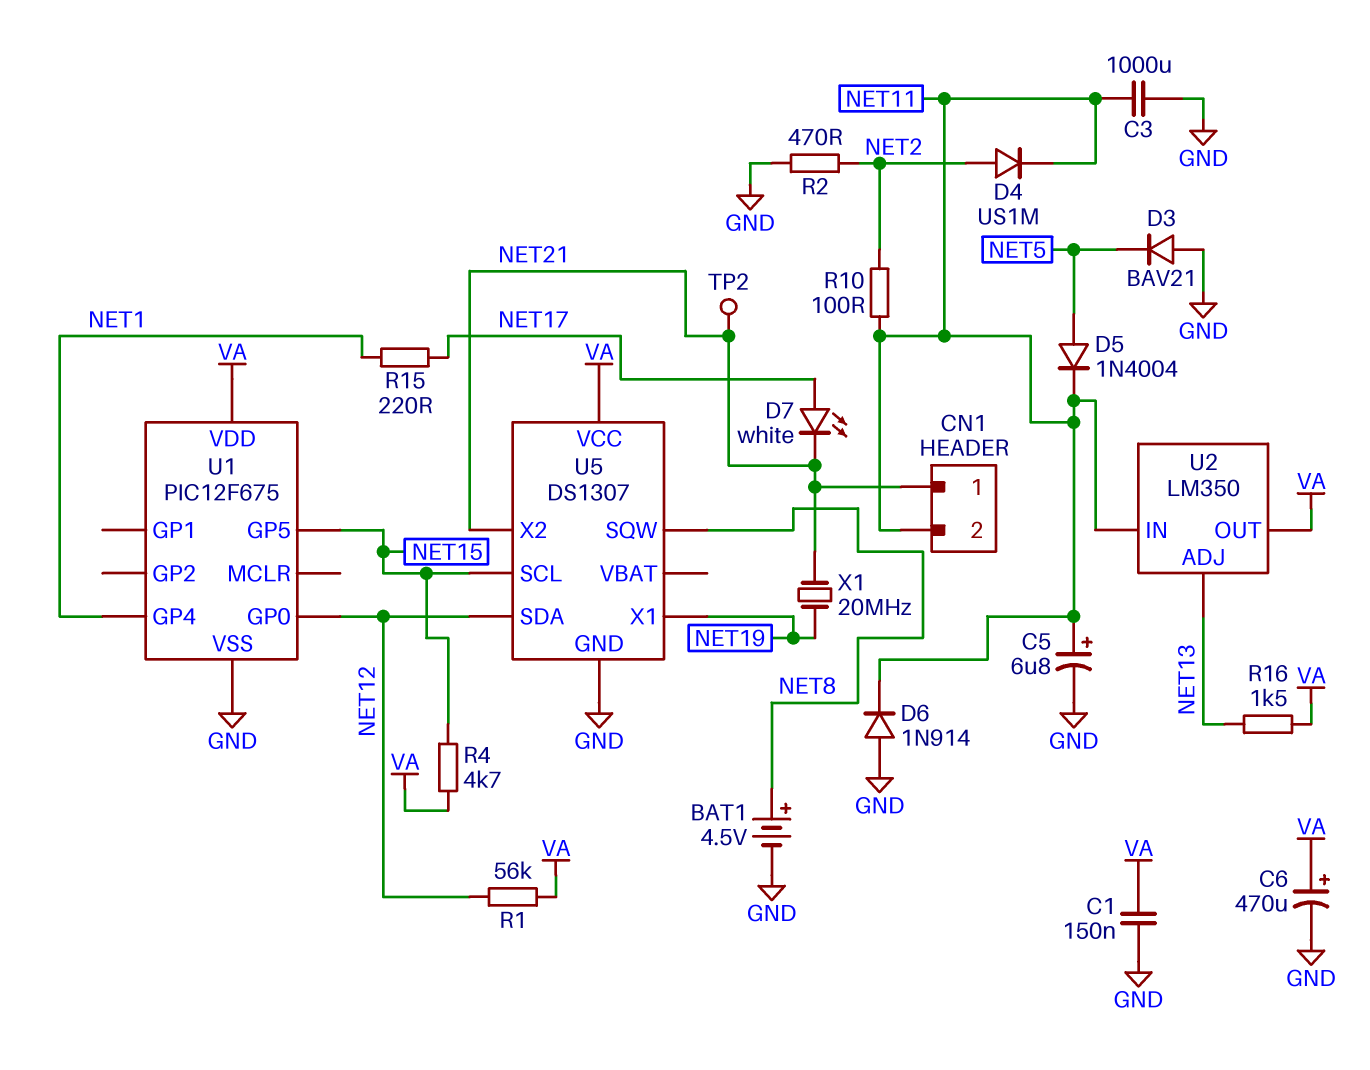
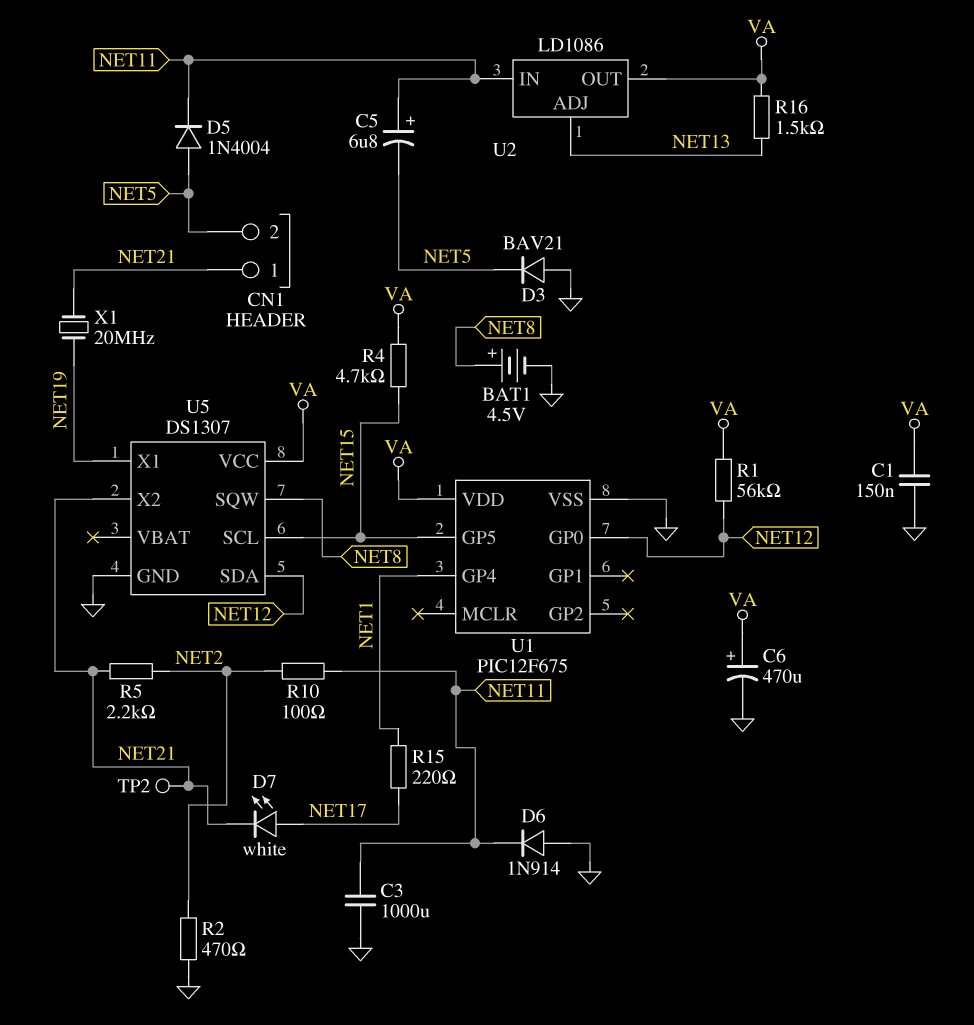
C5: 6.8uF (plus NET11, minus GND) -> 6.8uF (plus NET11, minus NET5)
CN1 pin 2: NET11 -> NET5
D4: diode US1M (A NET2, K NET11) -> none
R5: none -> 2.2k (NET2, NET21)
U2: LM350 -> LD1086

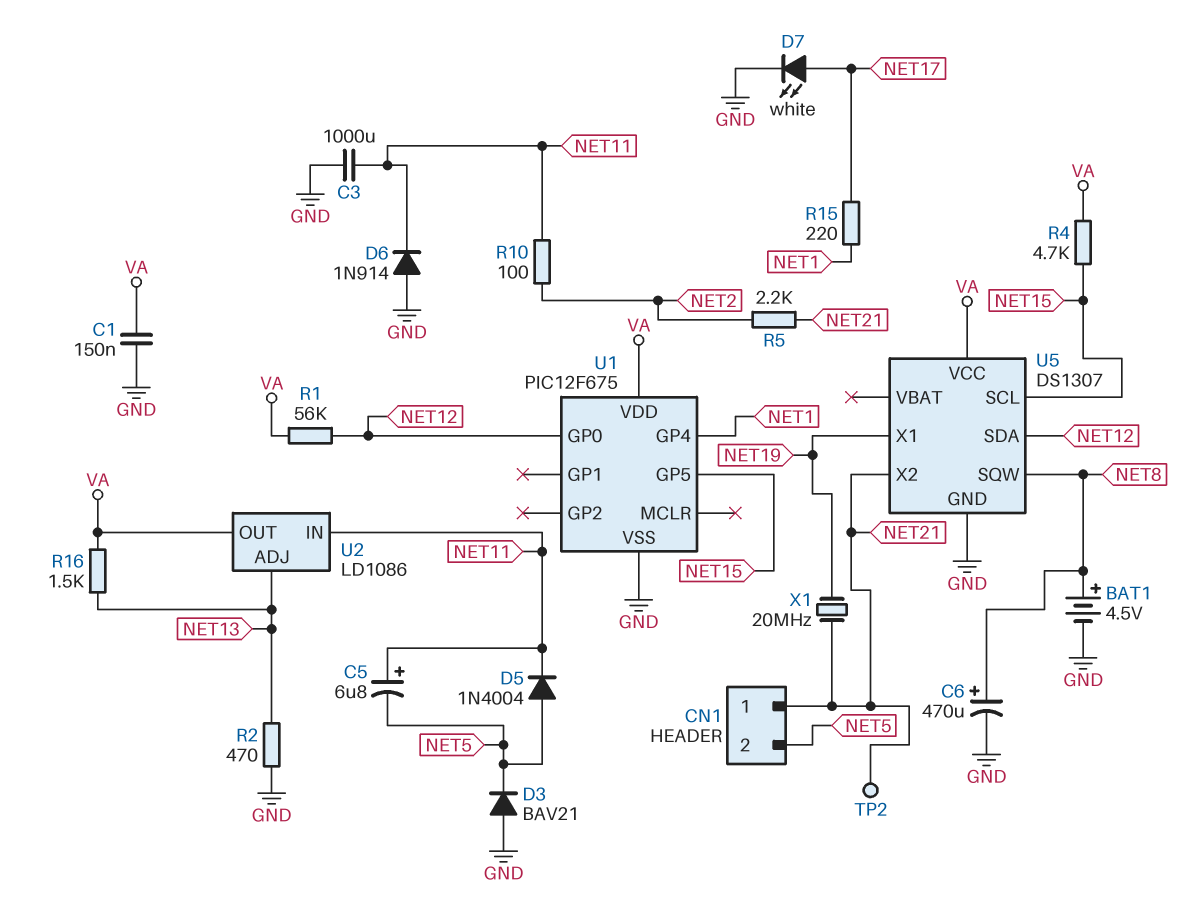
C6: 470uF (plus VA, minus GND) -> 470uF (plus NET8, minus GND)
D7: LED white (A NET17, K NET21) -> LED white (A NET17, K GND)
R2: 470 (GND, NET2) -> 470 (GND, NET13)

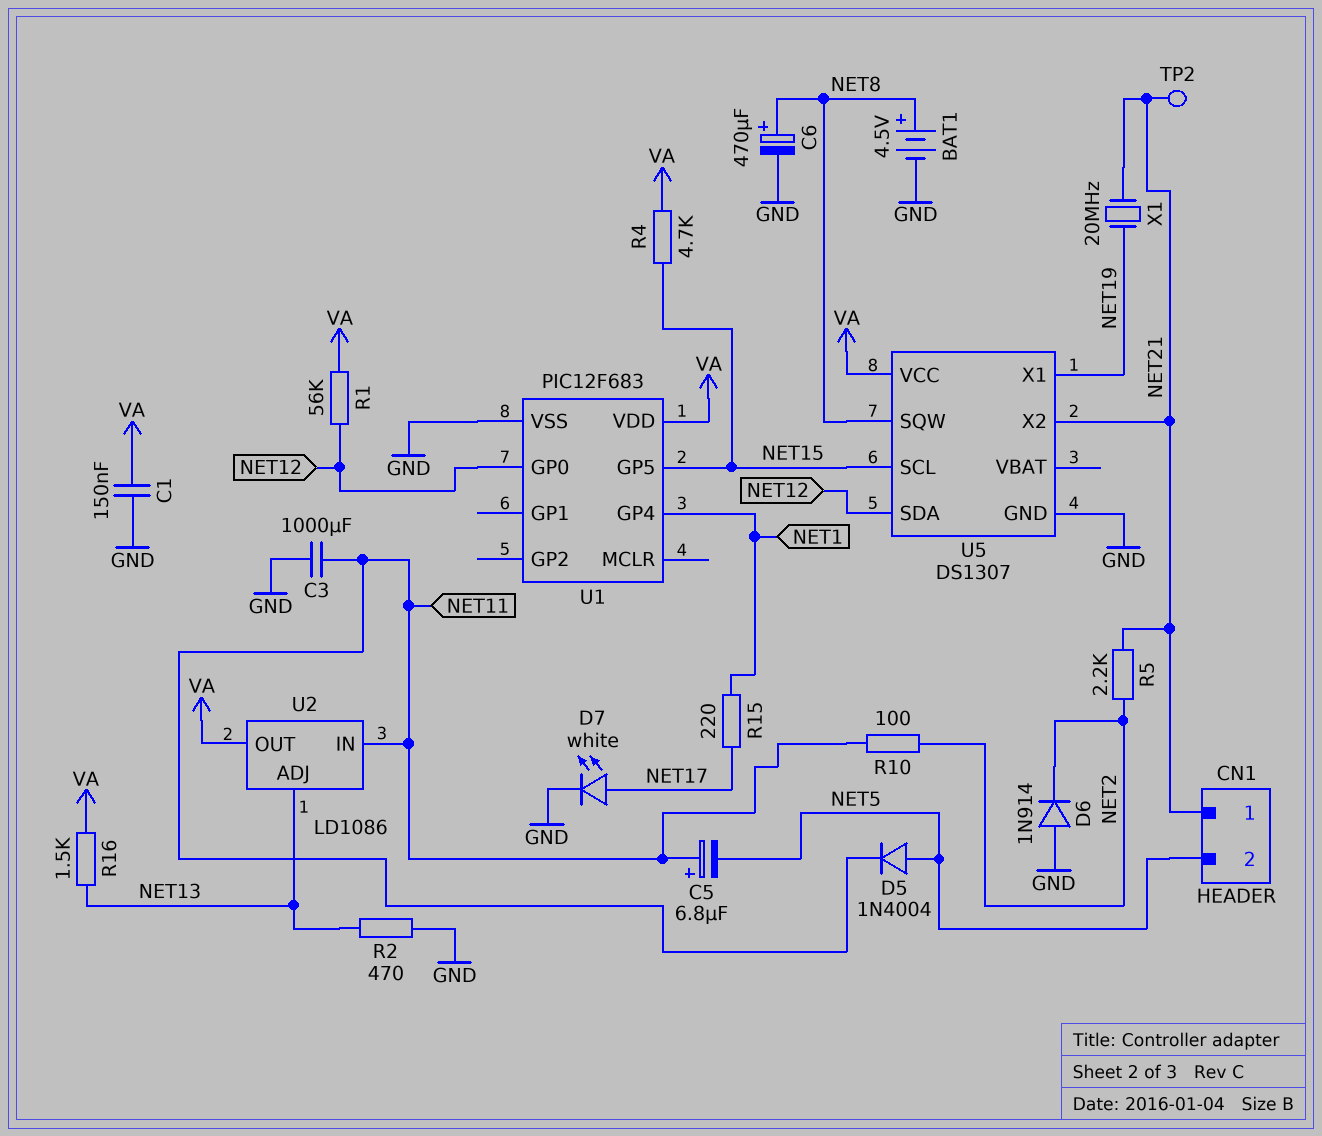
D3: diode BAV21 (A GND, K NET5) -> none
D6: diode 1N914 (A GND, K NET11) -> diode 1N914 (A GND, K NET2)
U1: PIC12F675 -> PIC12F683

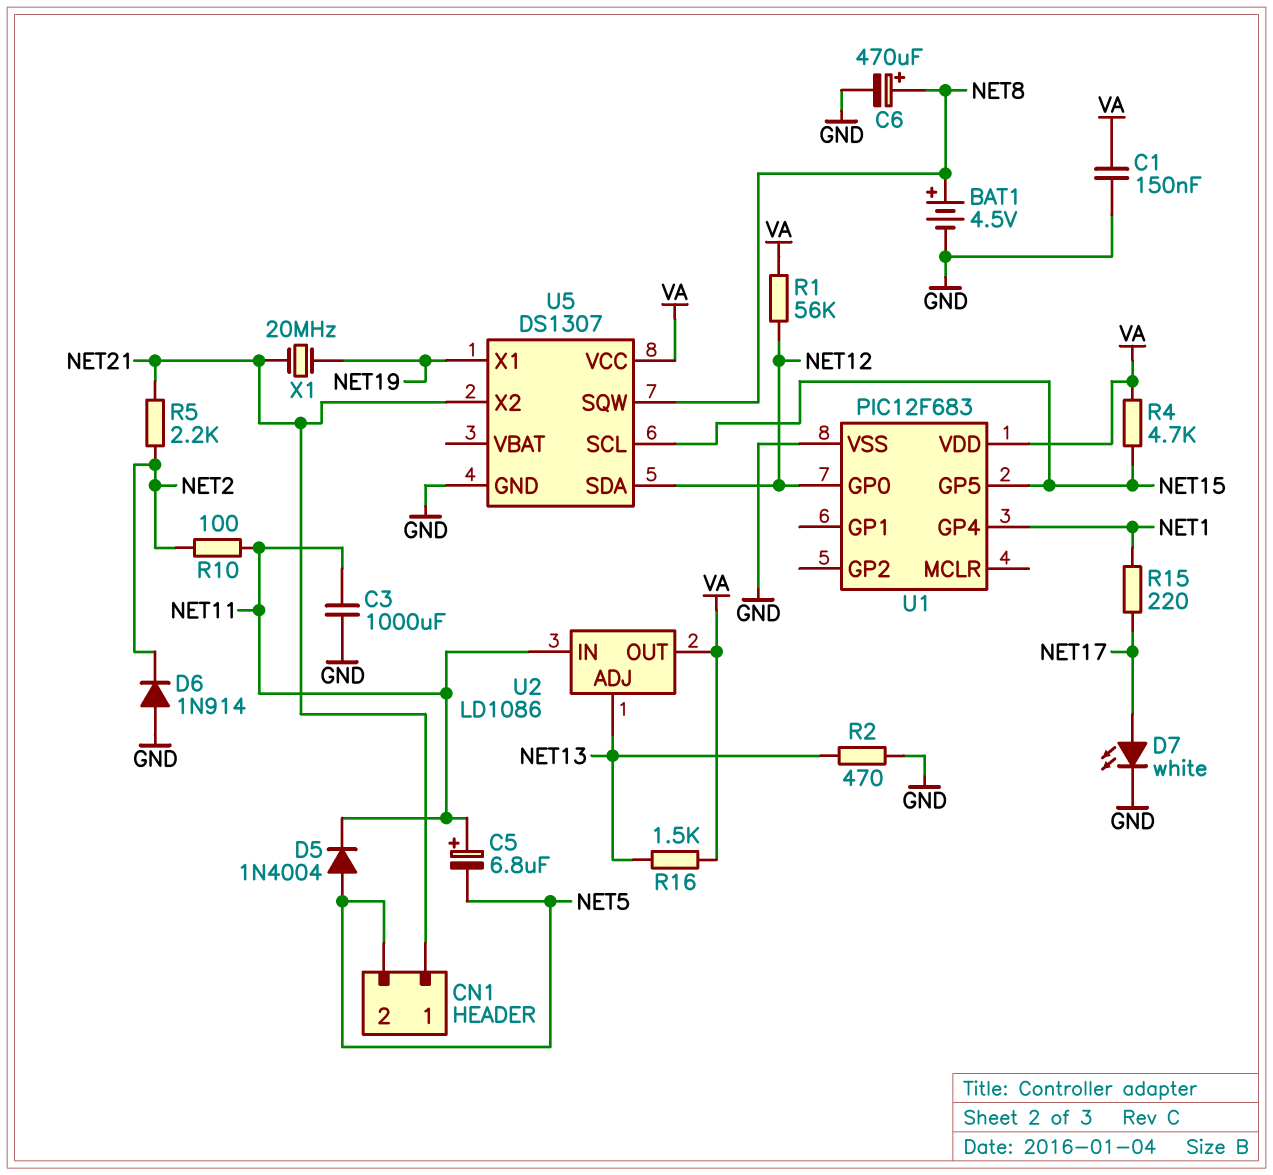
TP2: test point (NET21) -> none

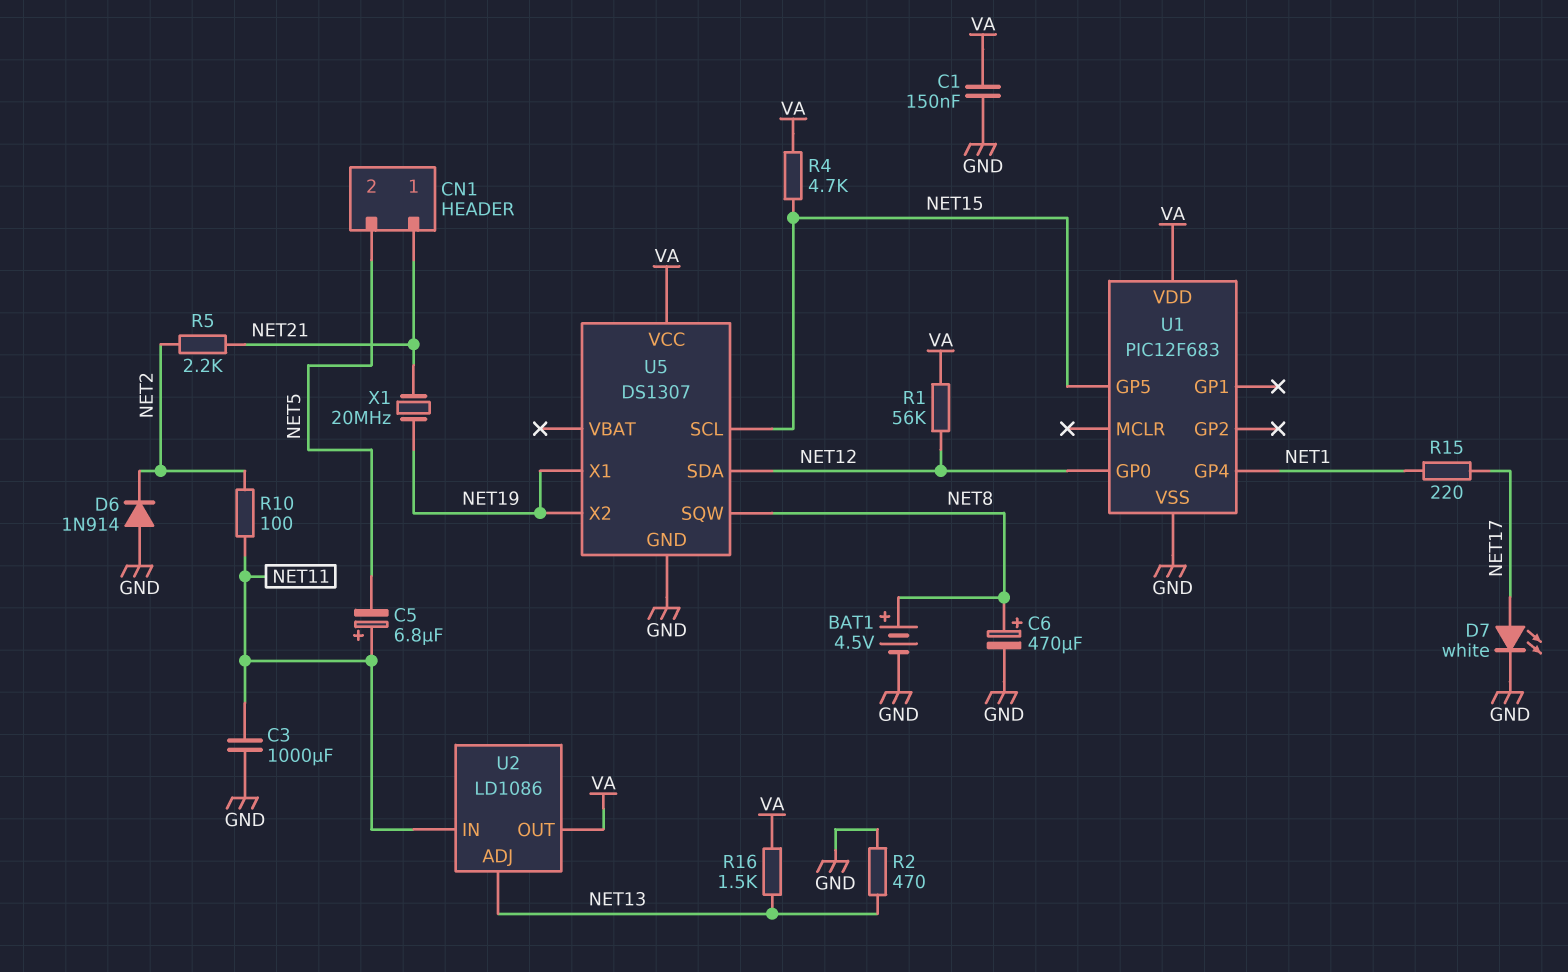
D5: diode 1N4004 (A NET5, K NET11) -> none
U5 pin X2: NET21 -> NET19

